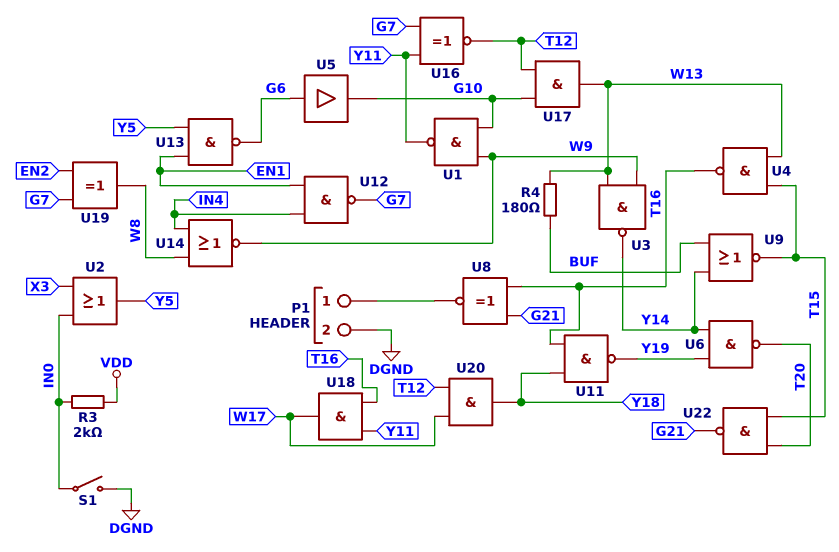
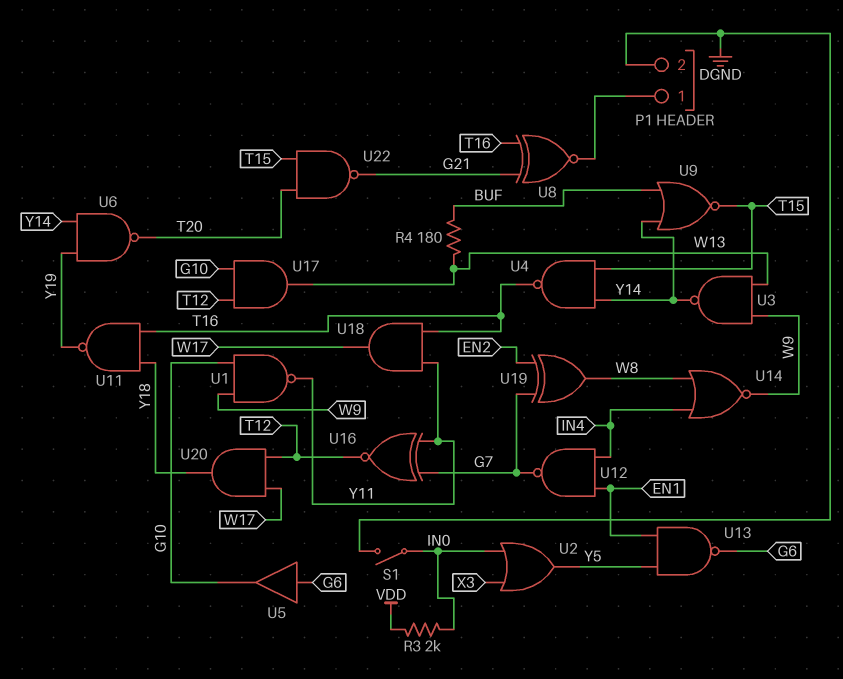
U4: NAND (in T15, in W13, out T16) -> NAND (in T15, in Y14, out T16)

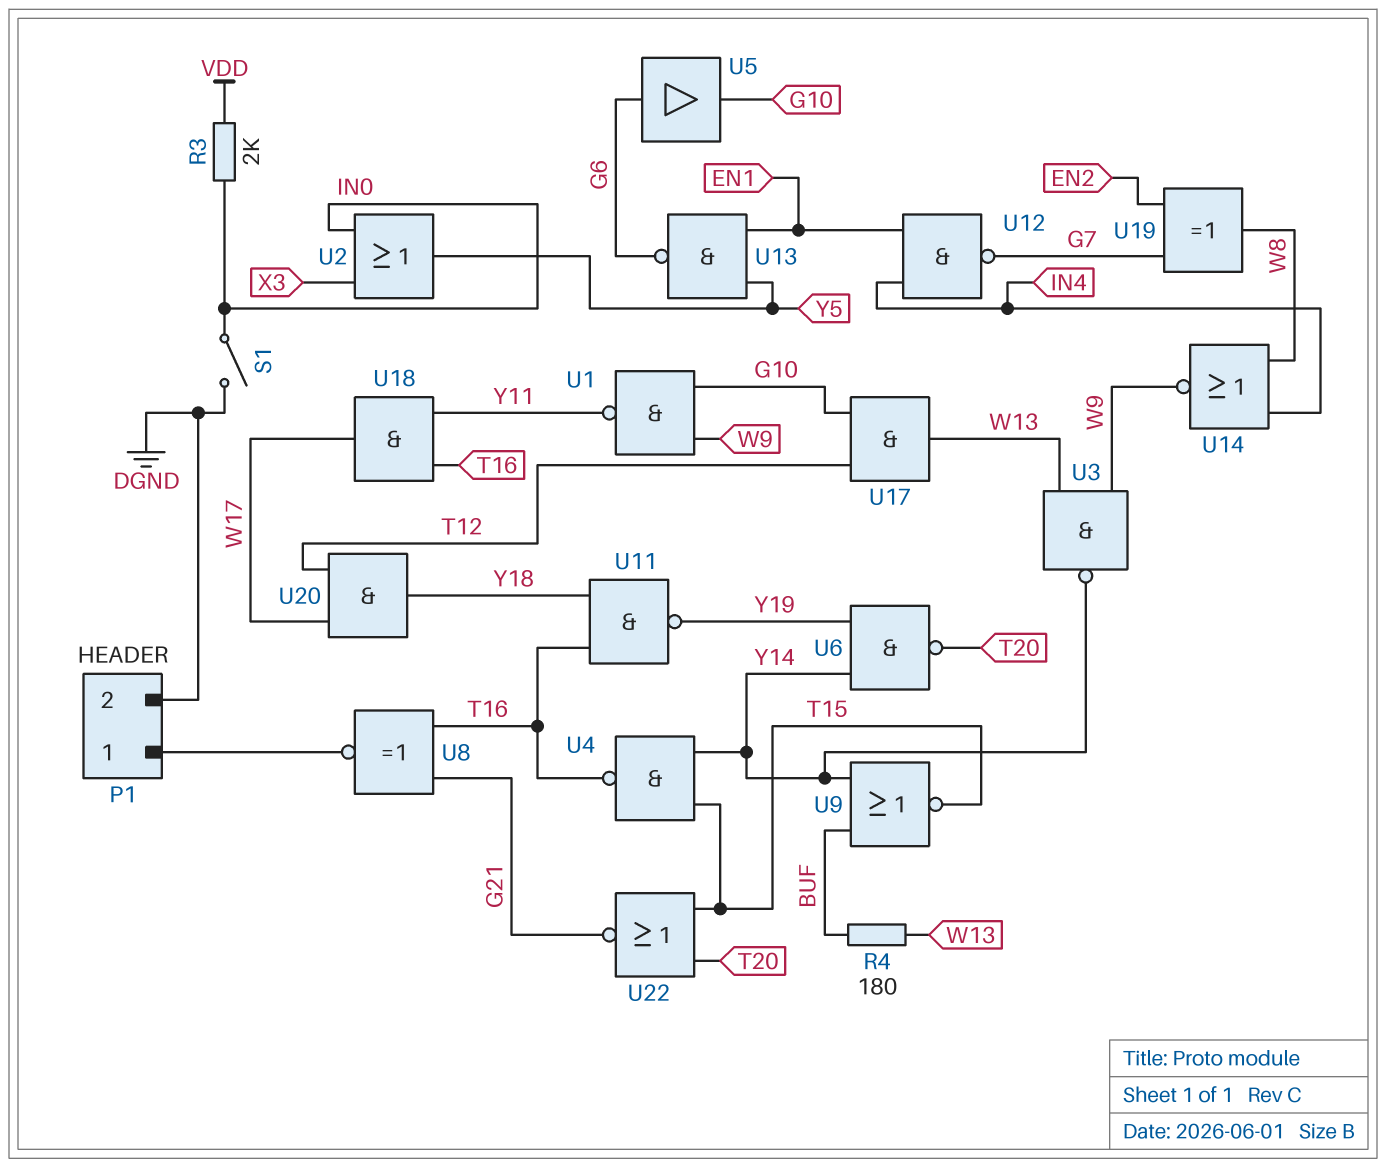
U16: XNOR (in G7, in Y11, out T12) -> none
U22: NAND (in T15, in T20, out G21) -> NOR (in T15, in T20, out G21)

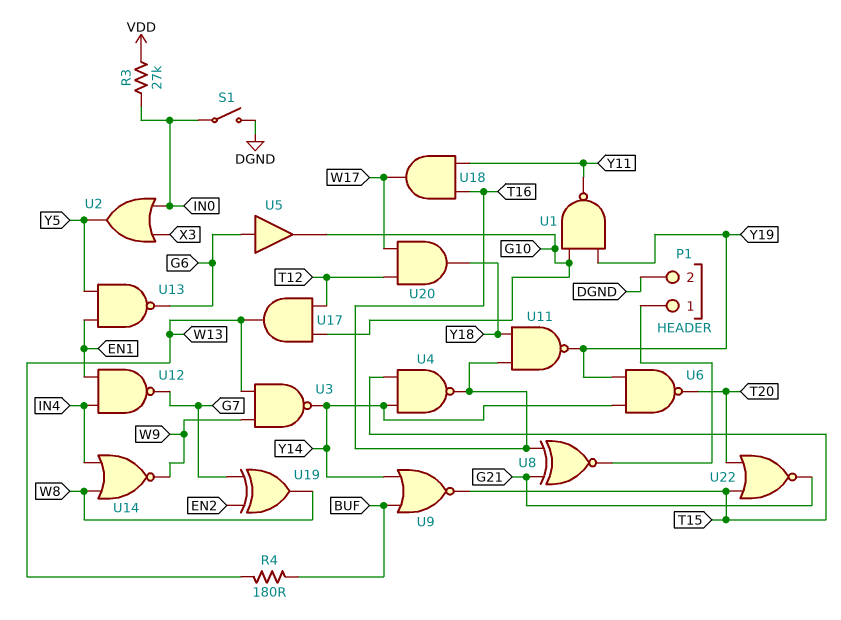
R3: 2k (IN0, VDD) -> 27k (IN0, VDD)
U1: NAND (in G10, in W9, out Y11) -> NAND (in G10, in Y19, out Y11)

